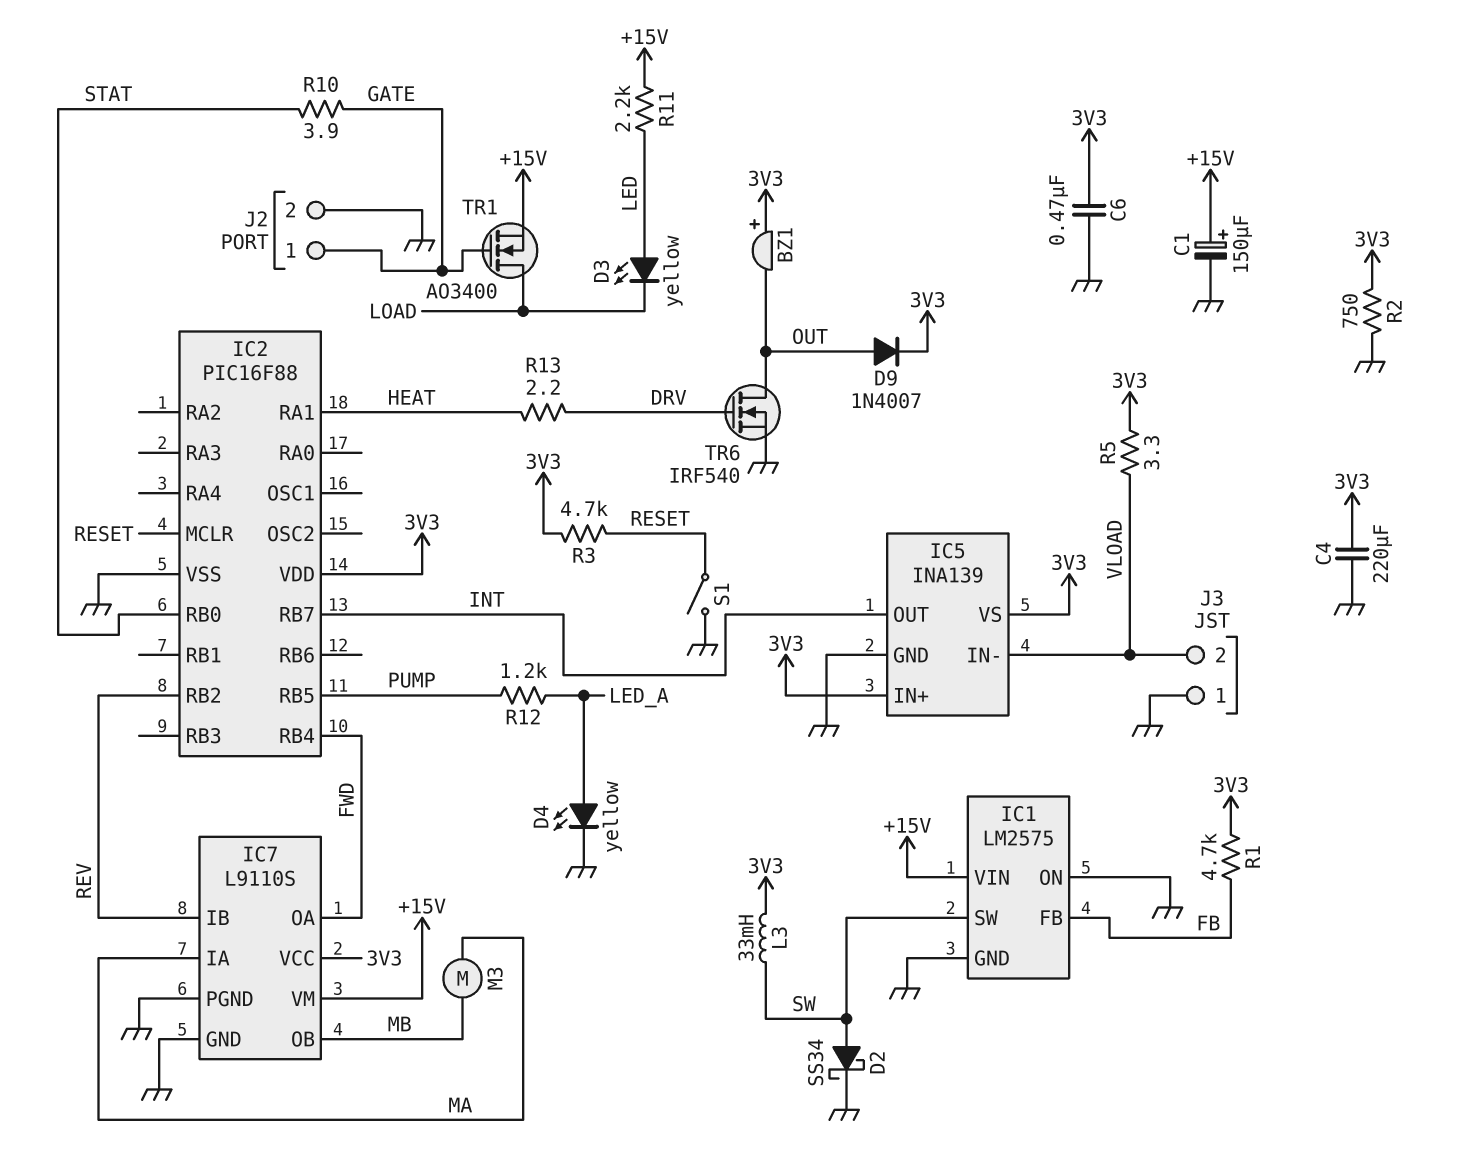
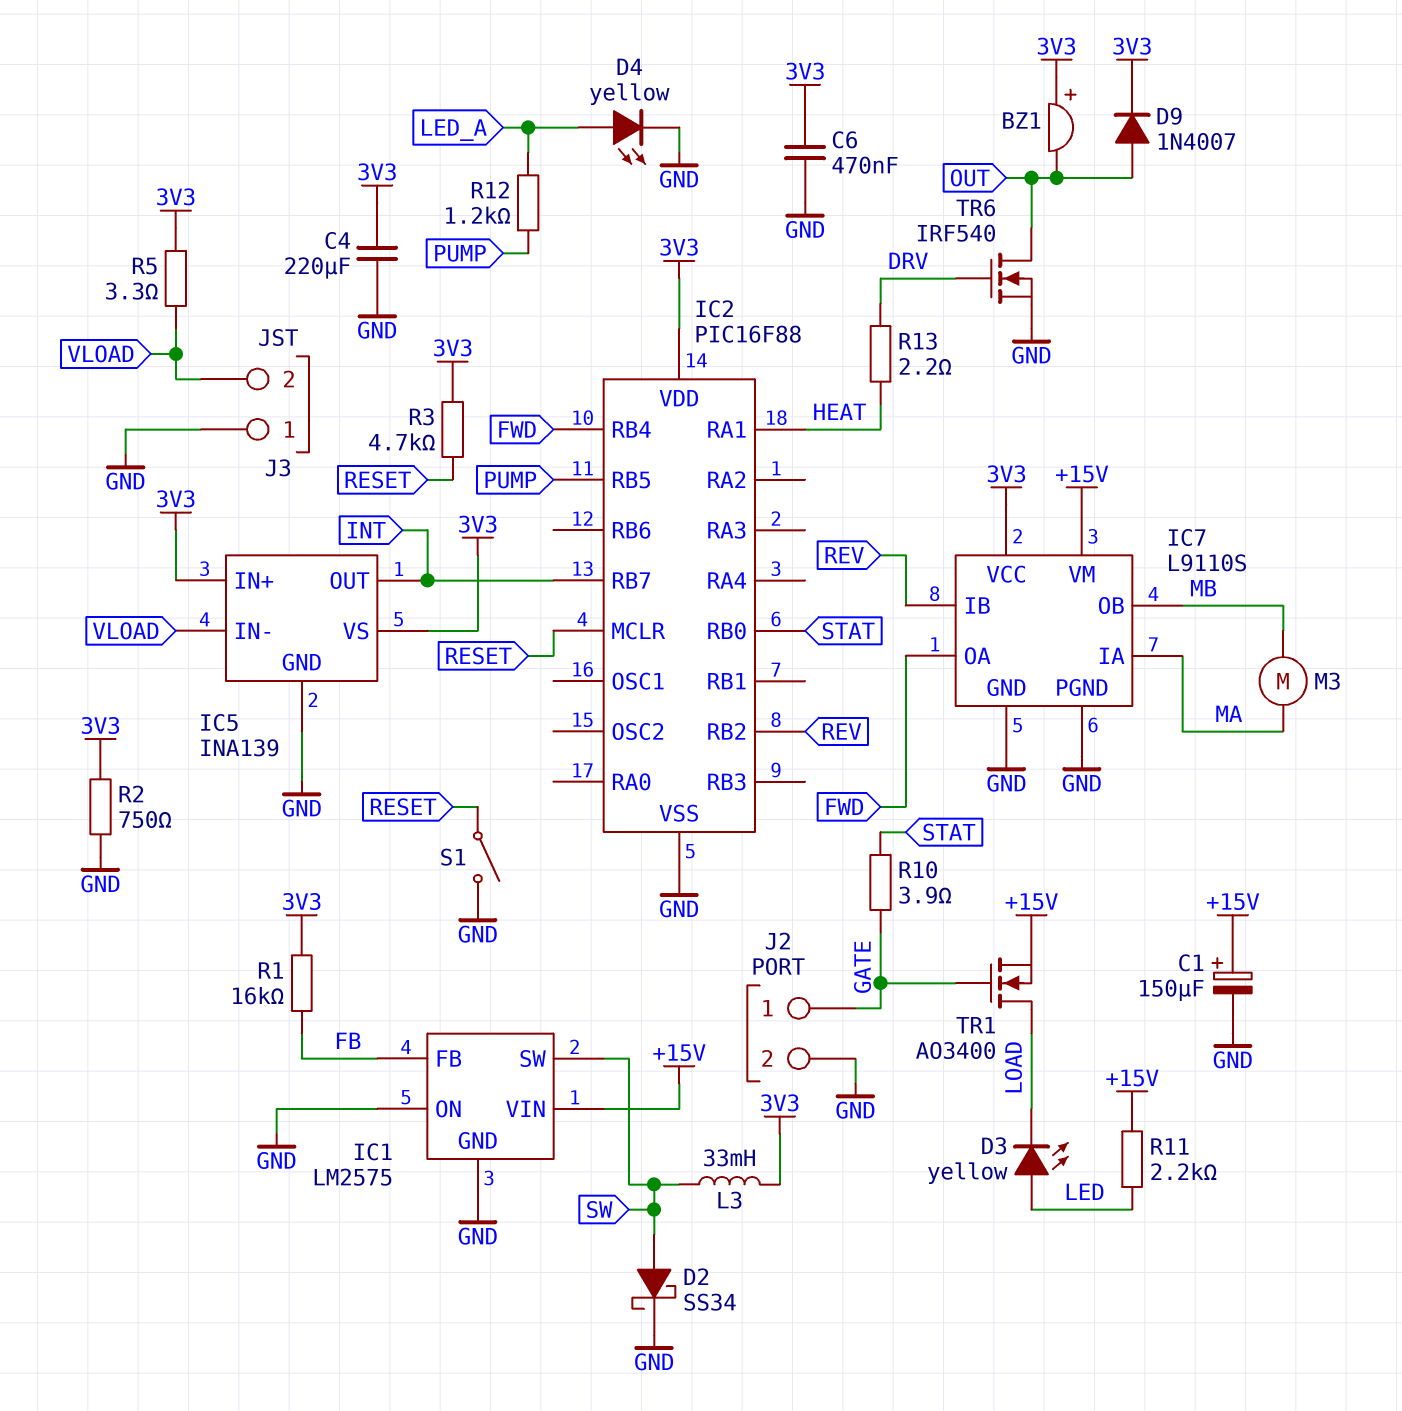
R1: 4.7k (3V3, FB) -> 16k (3V3, FB)

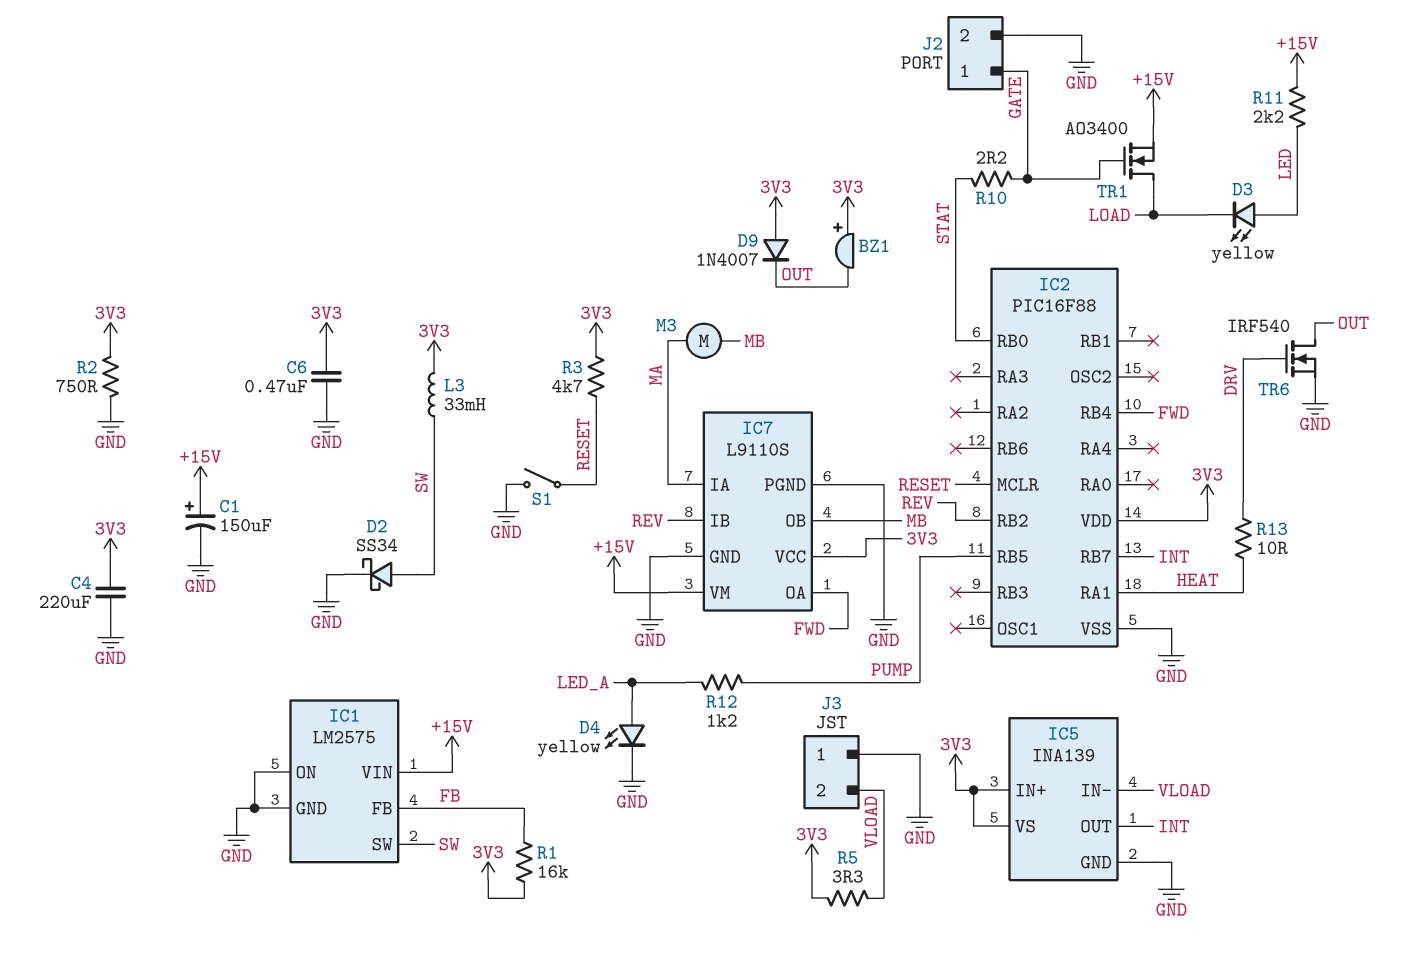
D9: diode 1N4007 (A OUT, K 3V3) -> diode 1N4007 (A 3V3, K OUT)
R10: 3.9 (GATE, STAT) -> 2.2 (GATE, STAT)
R13: 2.2 (DRV, HEAT) -> 10 (DRV, HEAT)

